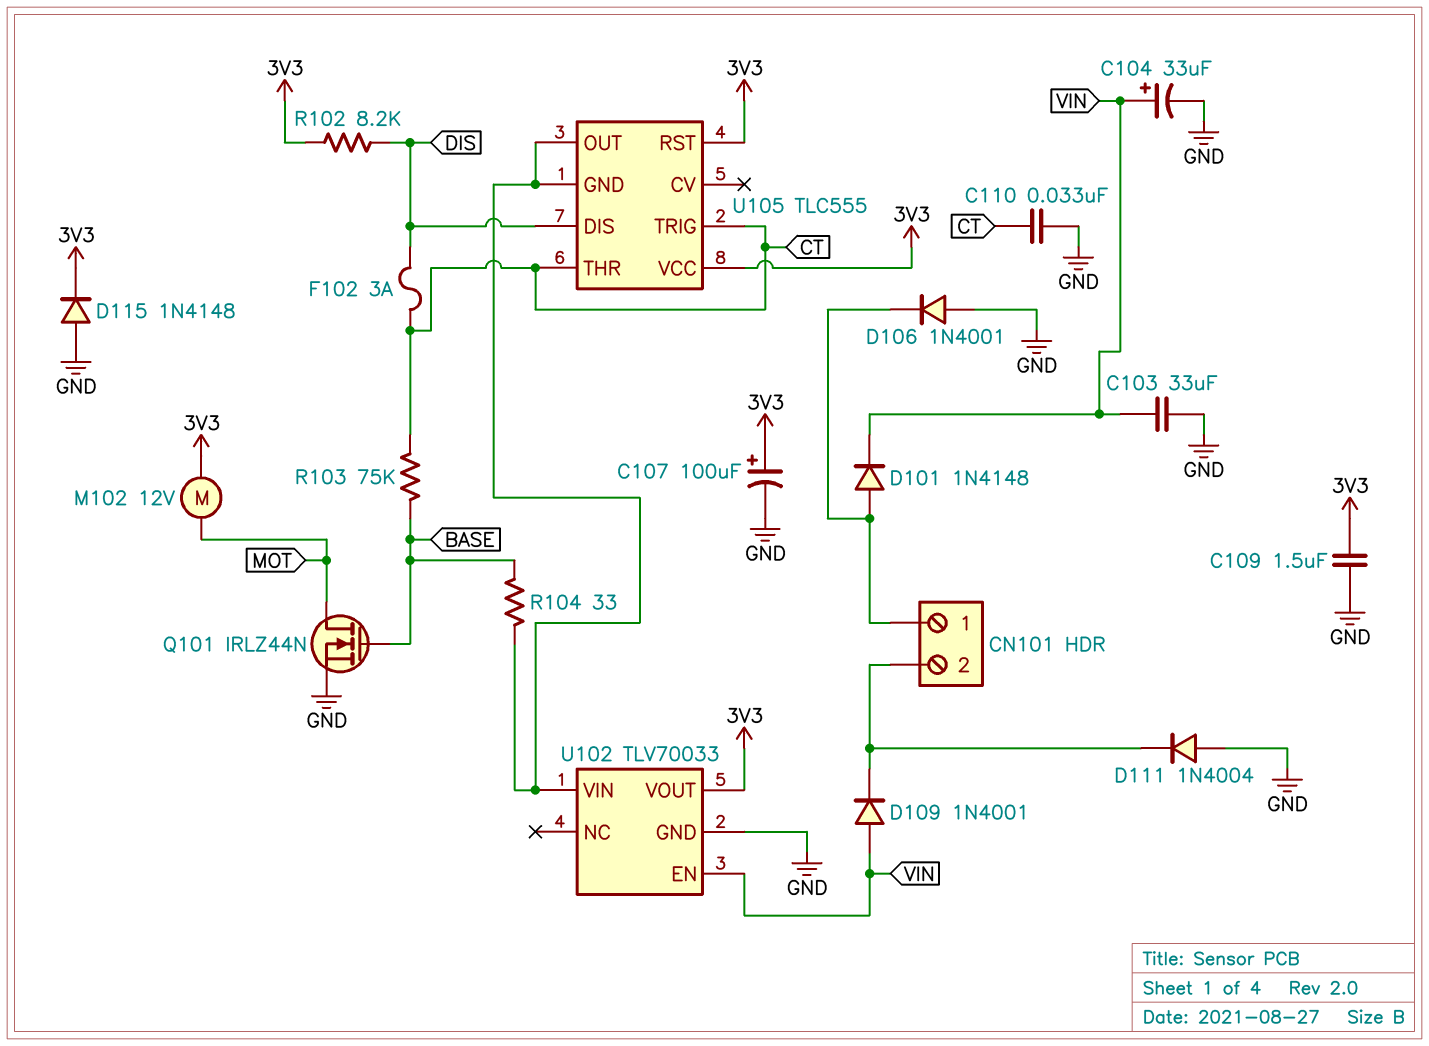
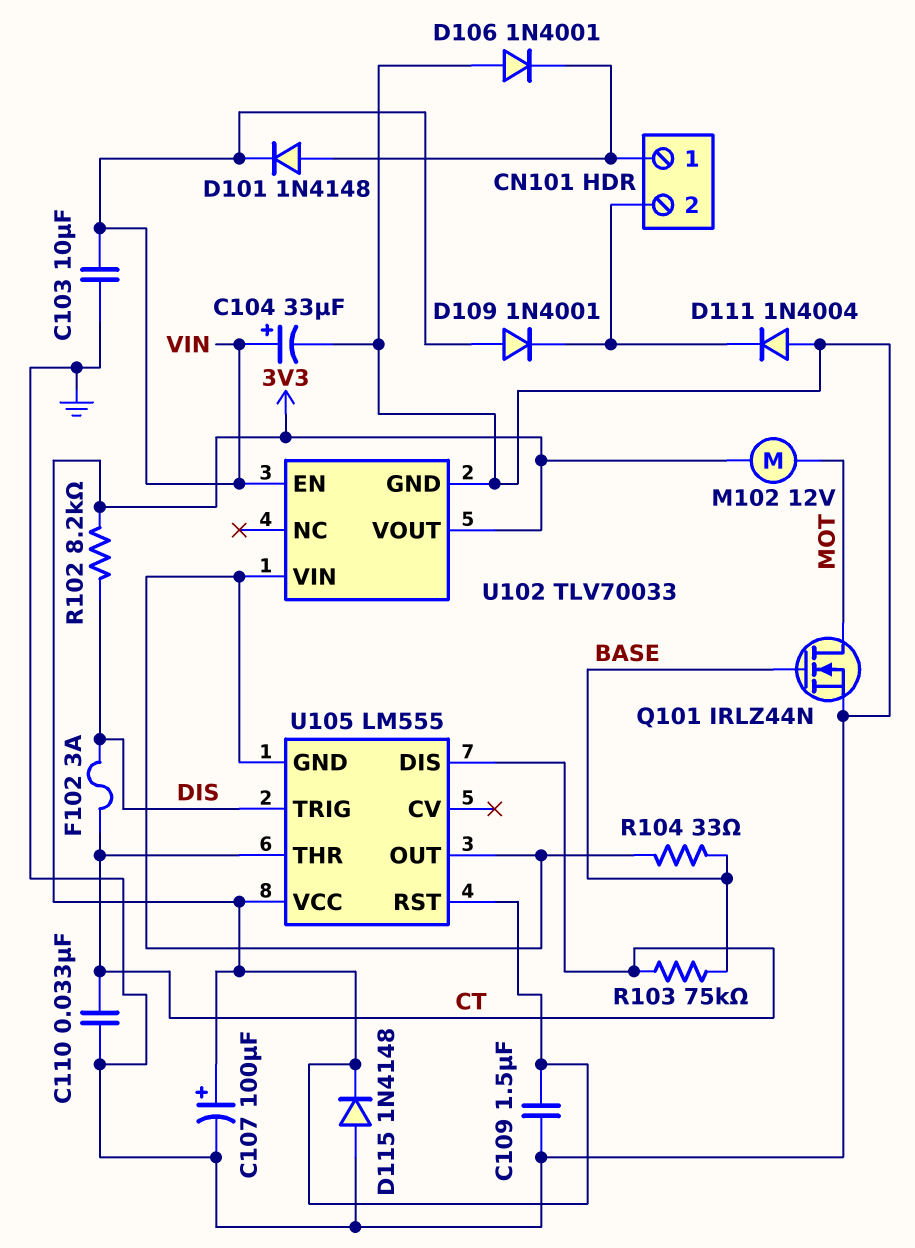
C103: 33uF (GND, VIN) -> 10uF (GND, VIN)
U105: TLC555 -> LM555
U105 pin DIS: DIS -> CT
U105 pin TRIG: CT -> DIS

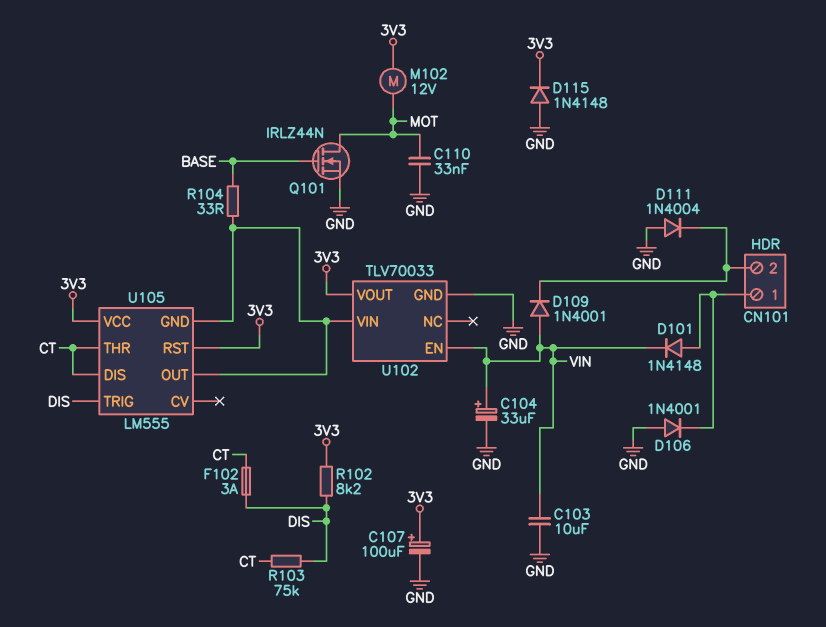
C109: 1.5uF (3V3, GND) -> none
C110: 33nF (CT, GND) -> 33nF (GND, MOT)
R103: 75k (BASE, CT) -> 75k (CT, DIS)

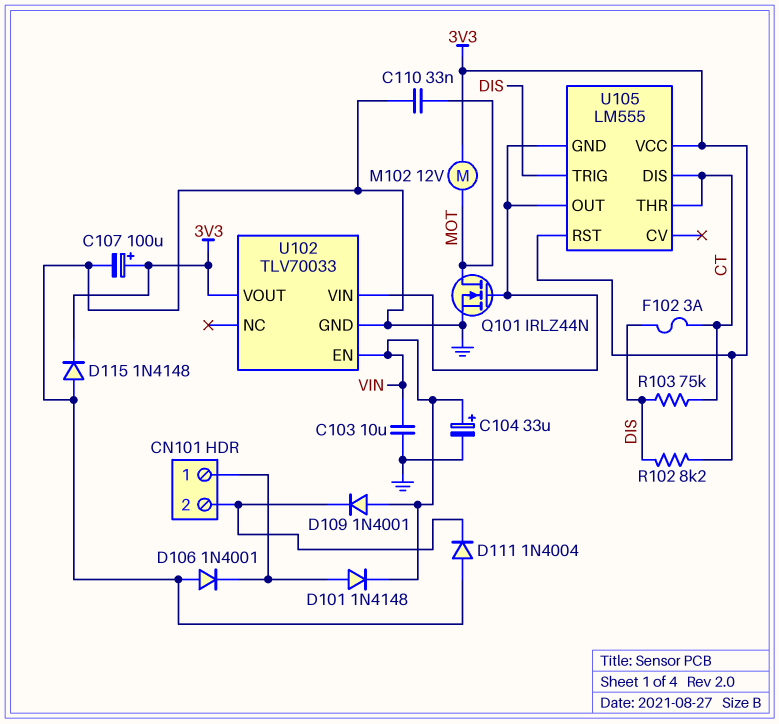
Q101: NMOS IRLZ44N (G BASE, D MOT, S GND) -> NMOS IRLZ44N (G U102/VIN, D MOT, S GND)
R104: 33 (BASE, U102/VIN) -> none

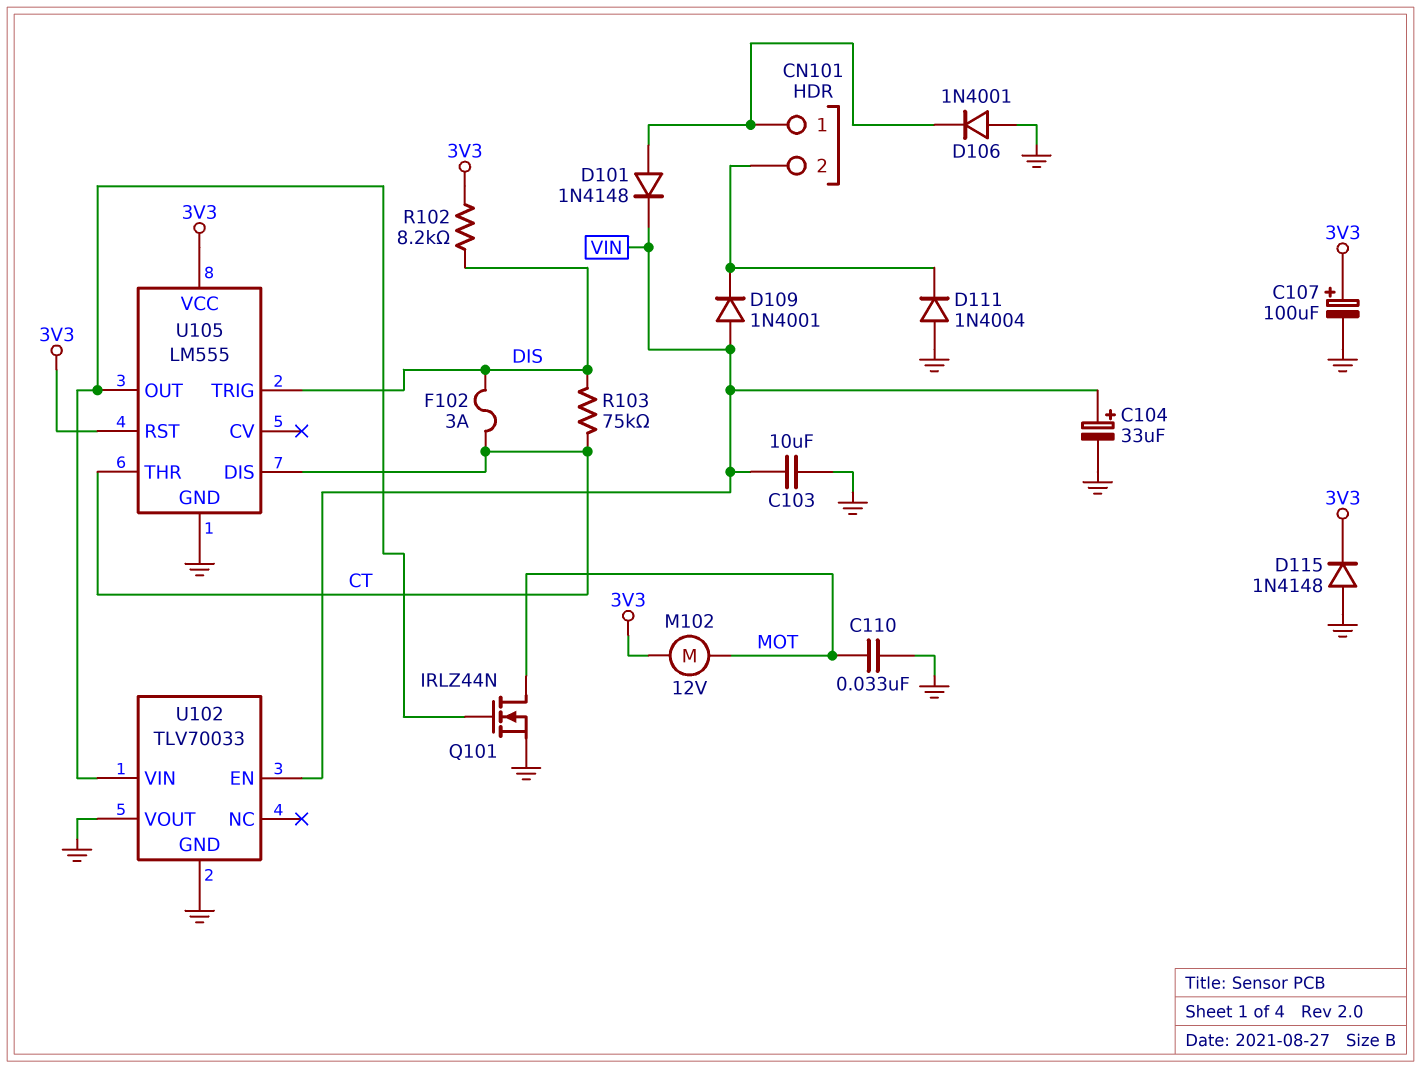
U102 pin VOUT: 3V3 -> GND
U105 pin GND: U102/VIN -> GND

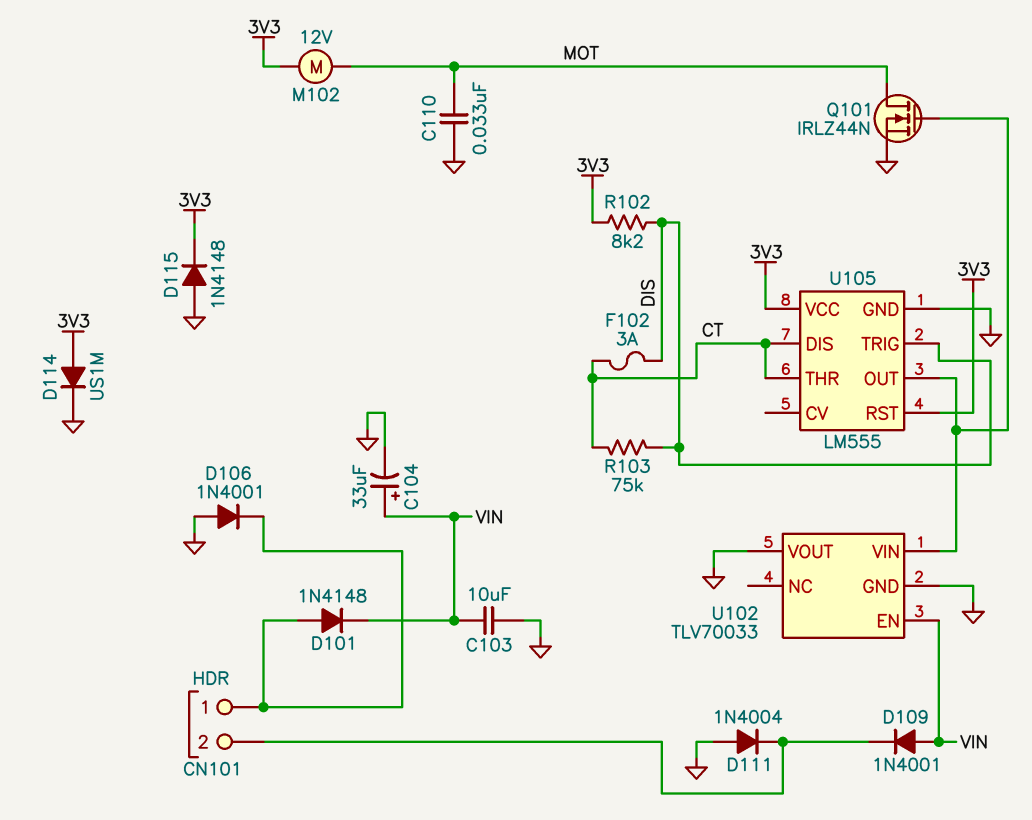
C107: 100uF (plus 3V3, minus GND) -> none
D114: none -> diode US1M (A 3V3, K GND)

